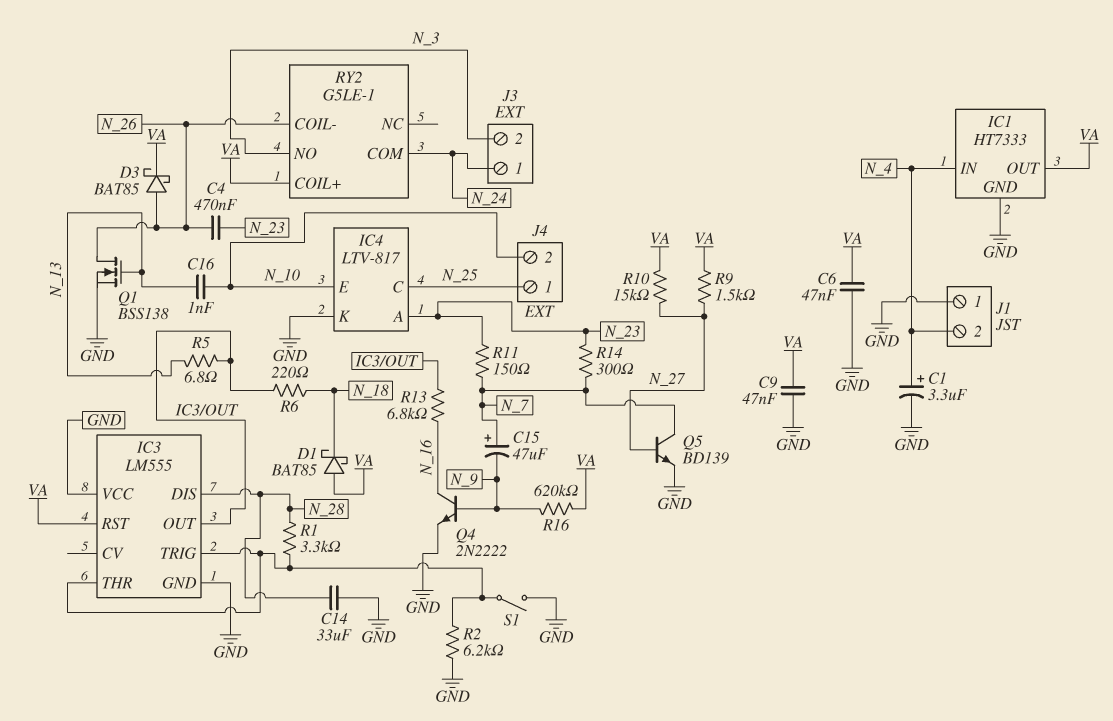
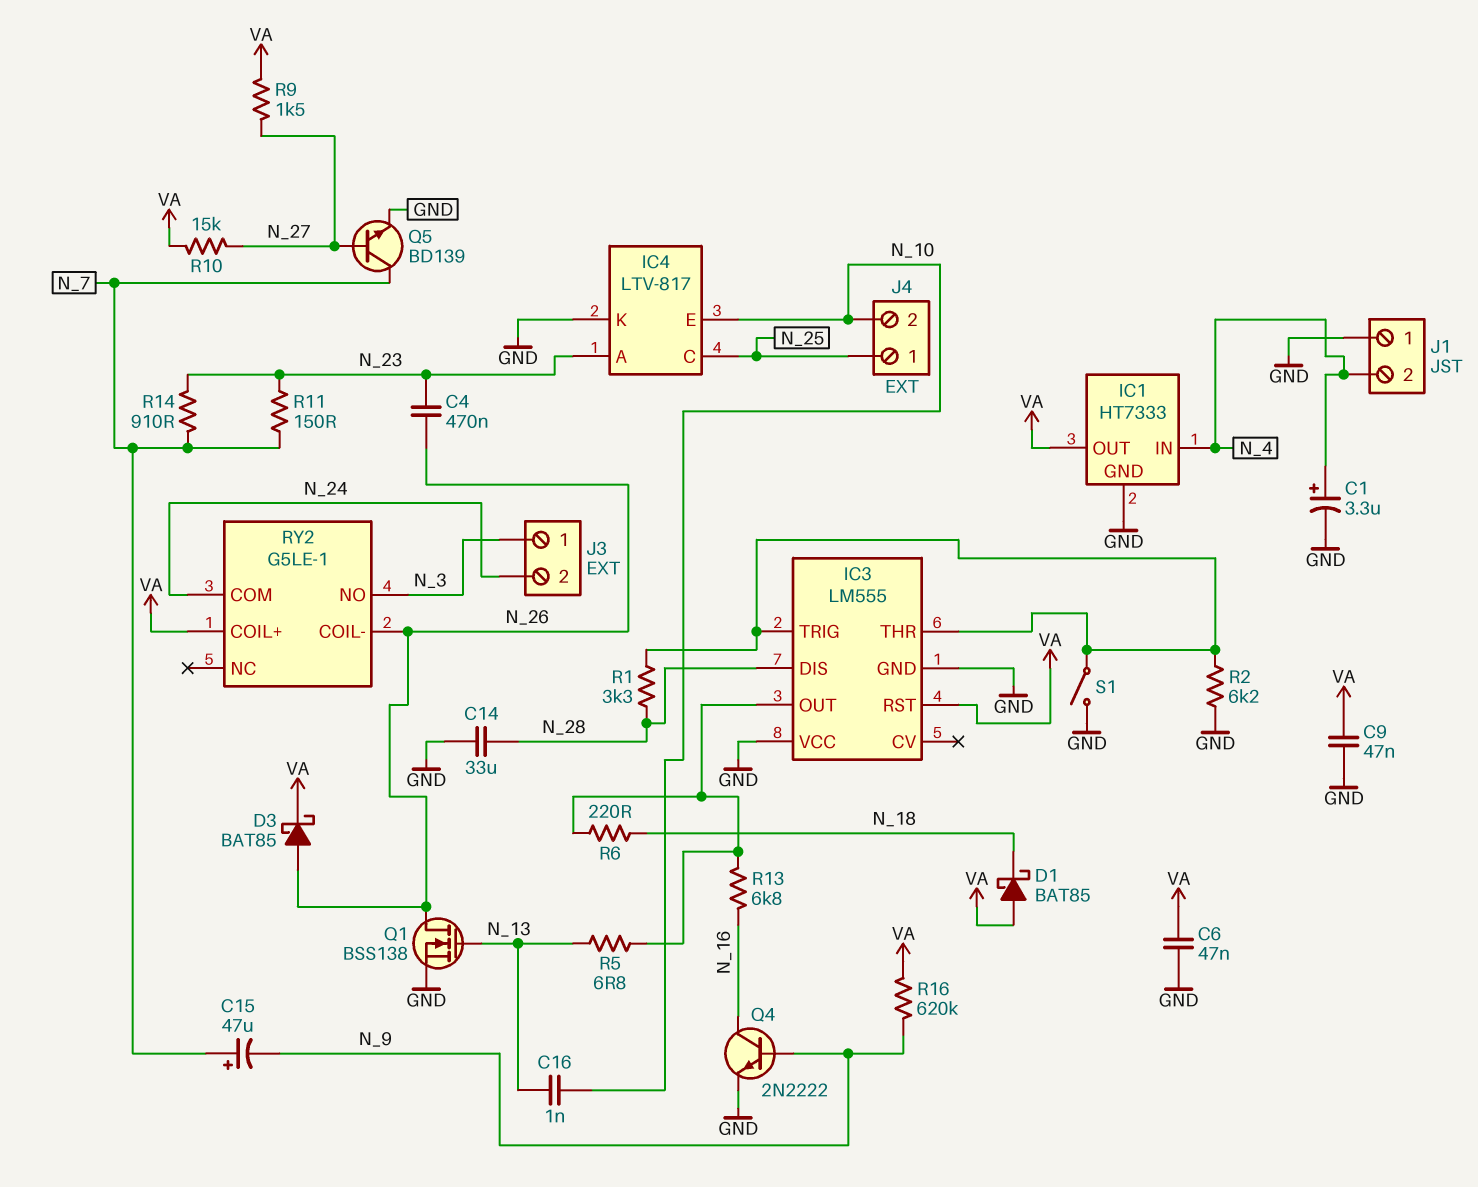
J3 pin 1: N_24 -> N_3
J3 pin 2: N_3 -> N_24
R14: 300 (N_7, N_23) -> 910 (N_7, N_23)

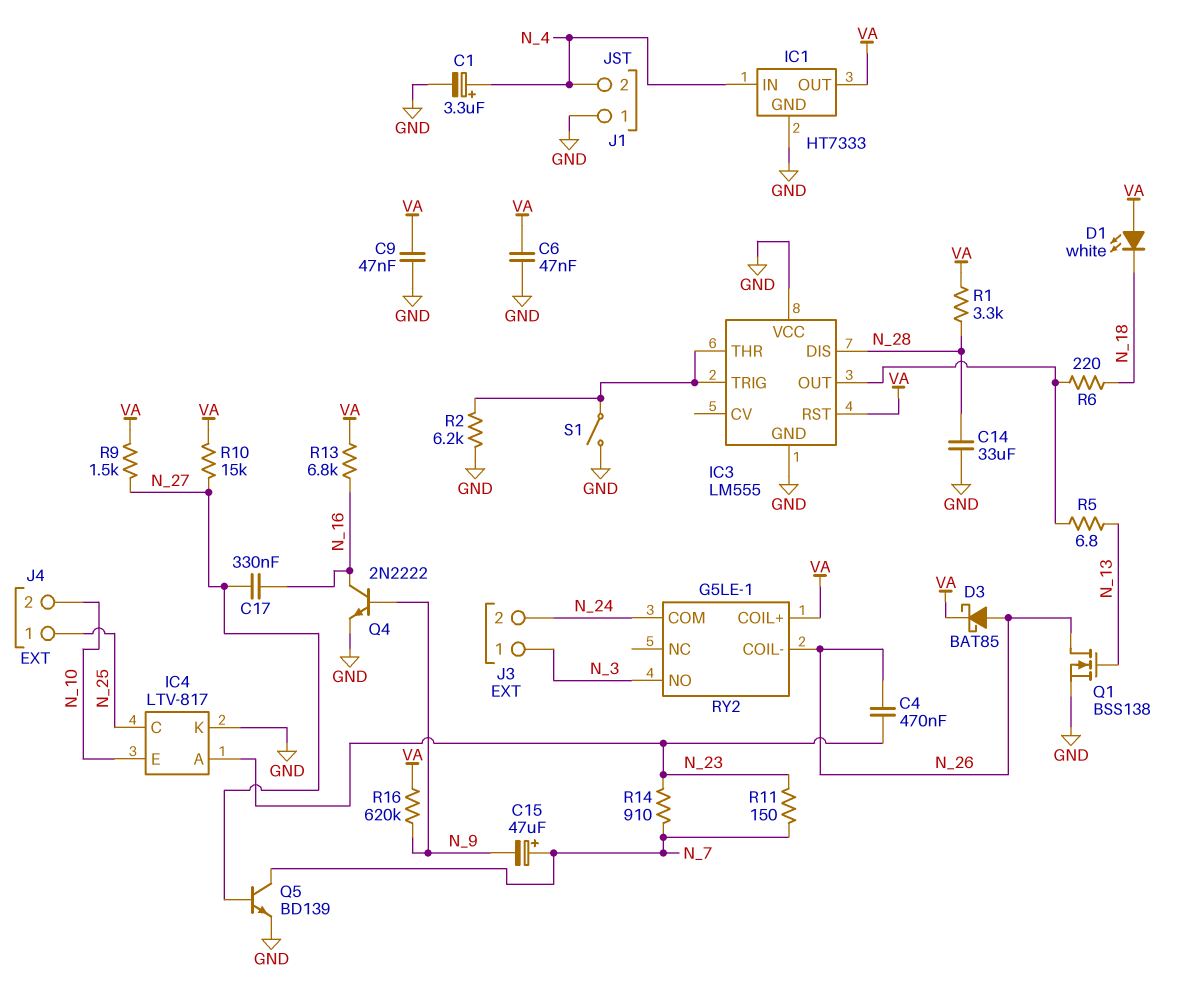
C16: 1nF (N_10, N_13) -> none
C17: none -> 330nF (N_16, N_27)
D1: schottky BAT85 (A VA, K N_18) -> LED white (A VA, K N_18)
R1: 3.3k (IC3/THR, N_28) -> 3.3k (N_28, VA)
R13: 6.8k (IC3/OUT, N_16) -> 6.8k (N_16, VA)

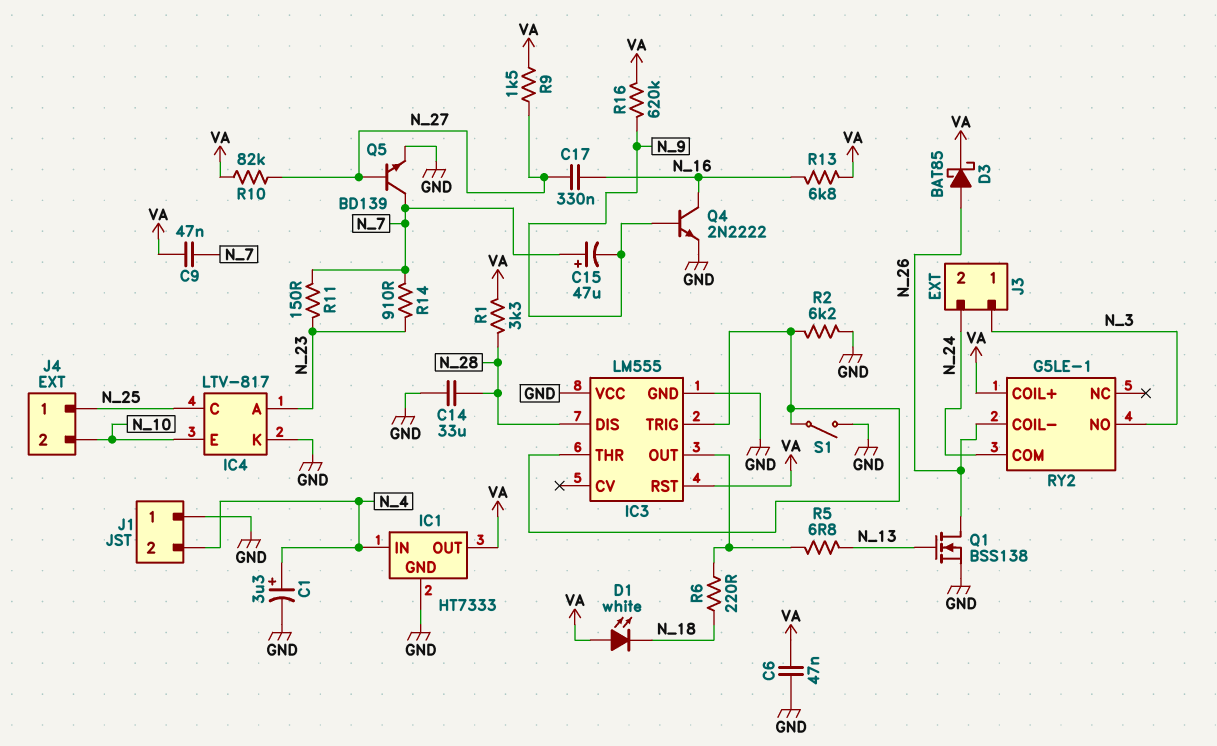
C4: 470nF (N_23, N_26) -> none
C9: 47nF (GND, VA) -> 47nF (N_7, VA)
R10: 15k (N_27, VA) -> 82k (N_27, VA)

